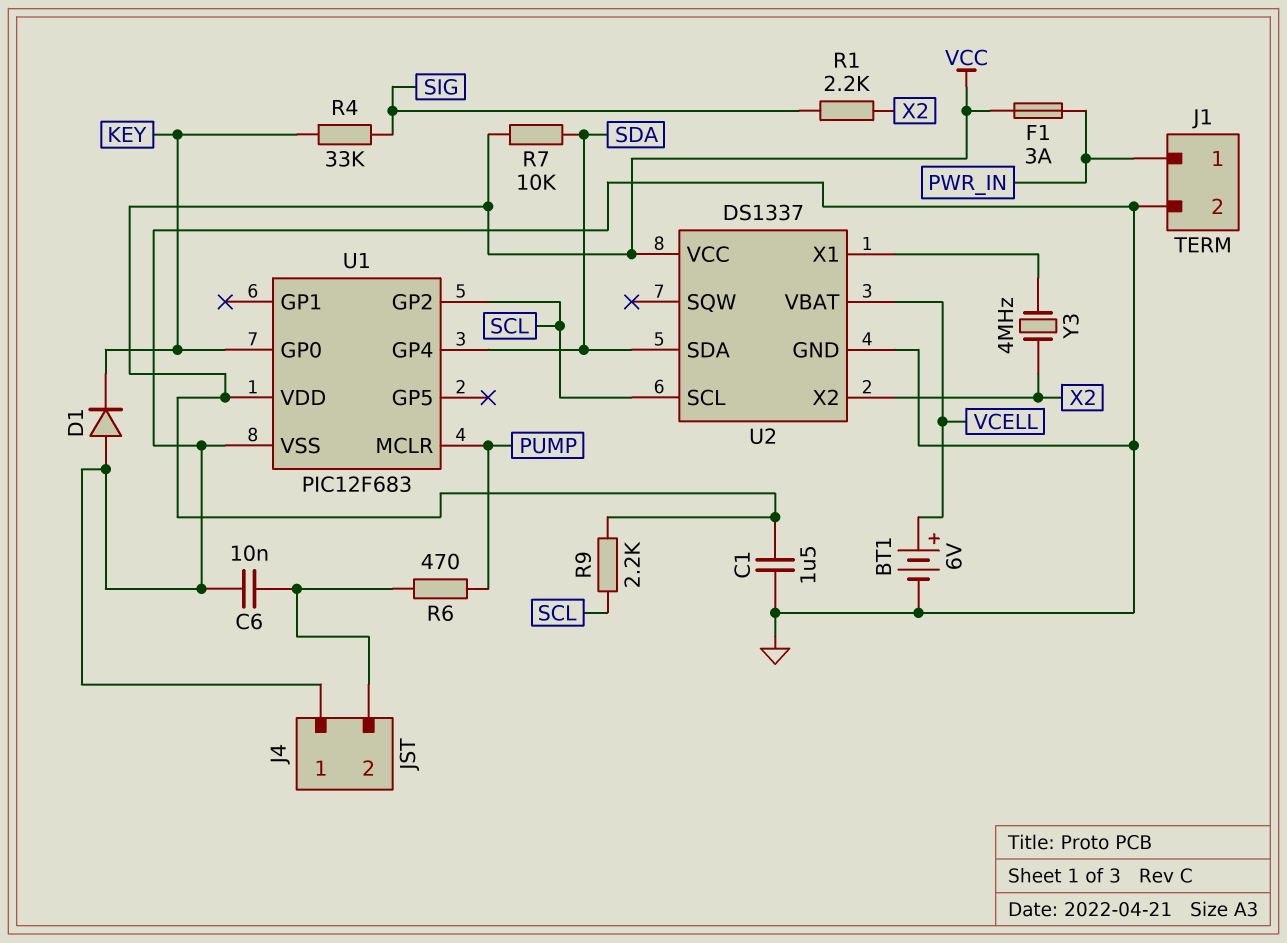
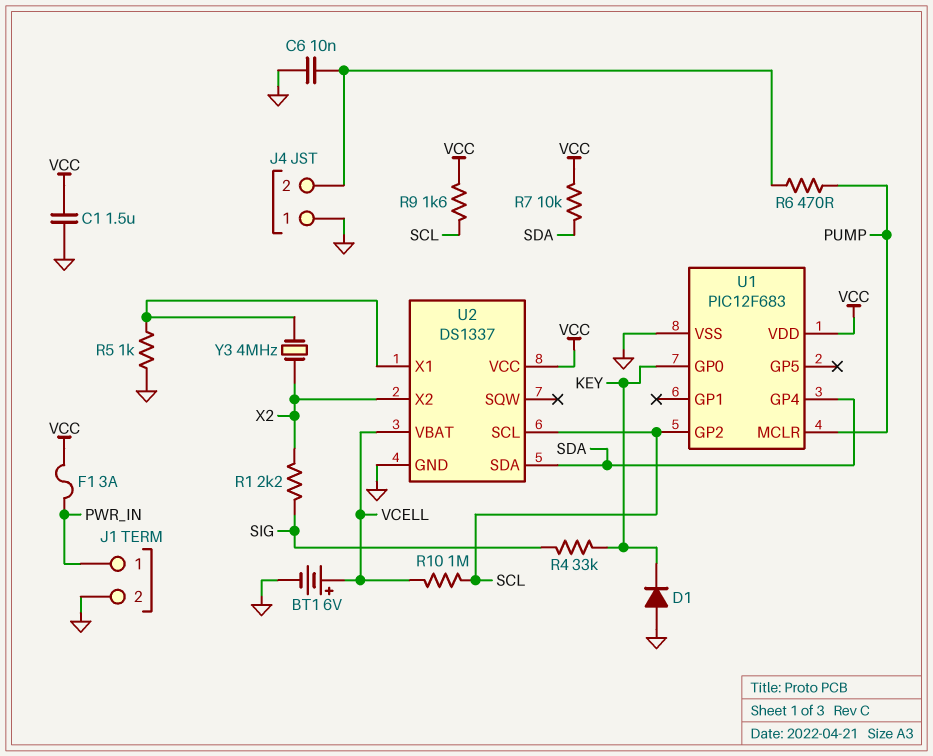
R5: none -> 1k (GND, U2/X1)
R9: 2.2k (SCL, VCC) -> 1.6k (SCL, VCC)
R10: none -> 1M (SCL, VCELL)

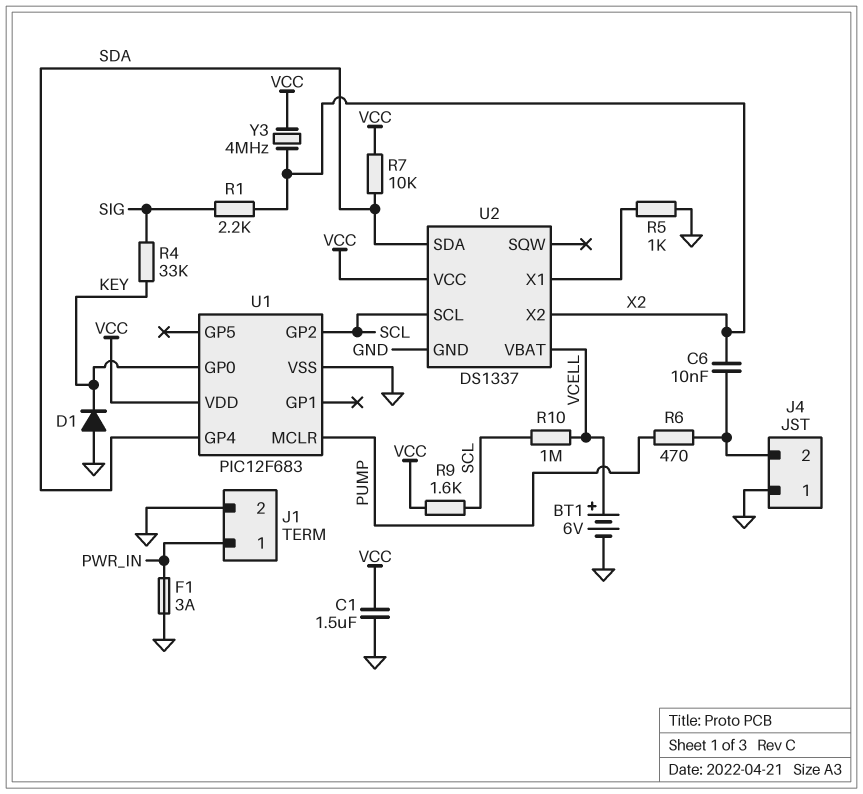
C6: 10nF (GND, J4/2) -> 10nF (J4/2, X2)
F1: 3A (PWR_IN, VCC) -> 3A (GND, PWR_IN)
Y3: 4MHz (U2/X1, X2) -> 4MHz (VCC, X2)

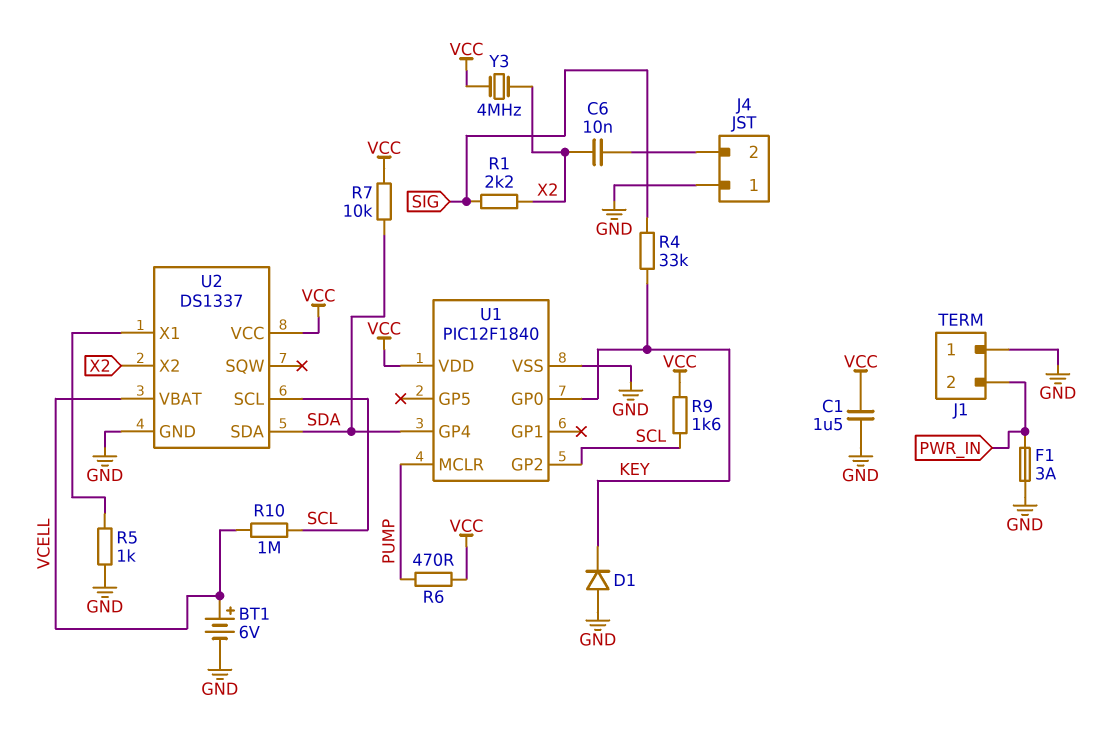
J1 pin 1: PWR_IN -> GND
J1 pin 2: GND -> PWR_IN
R6: 470 (J4/2, PUMP) -> 470 (PUMP, VCC)
U1: PIC12F683 -> PIC12F1840

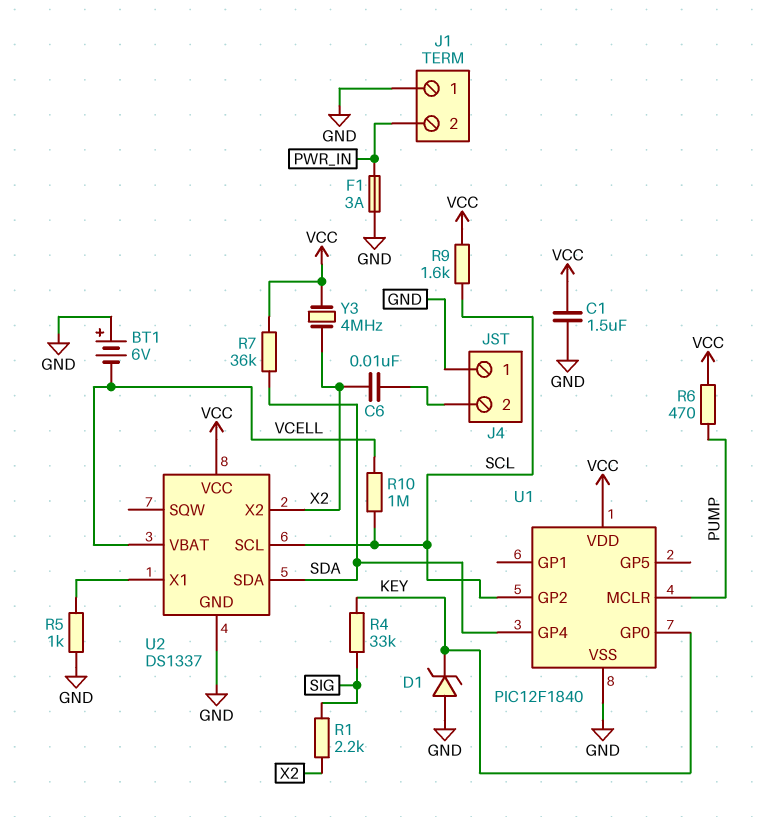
BT1: 6V (plus VCELL, minus GND) -> 6V (plus GND, minus VCELL)
D1: diode (A GND, K KEY) -> zener (A GND, K KEY)
R7: 10k (SDA, VCC) -> 36k (SDA, VCC)

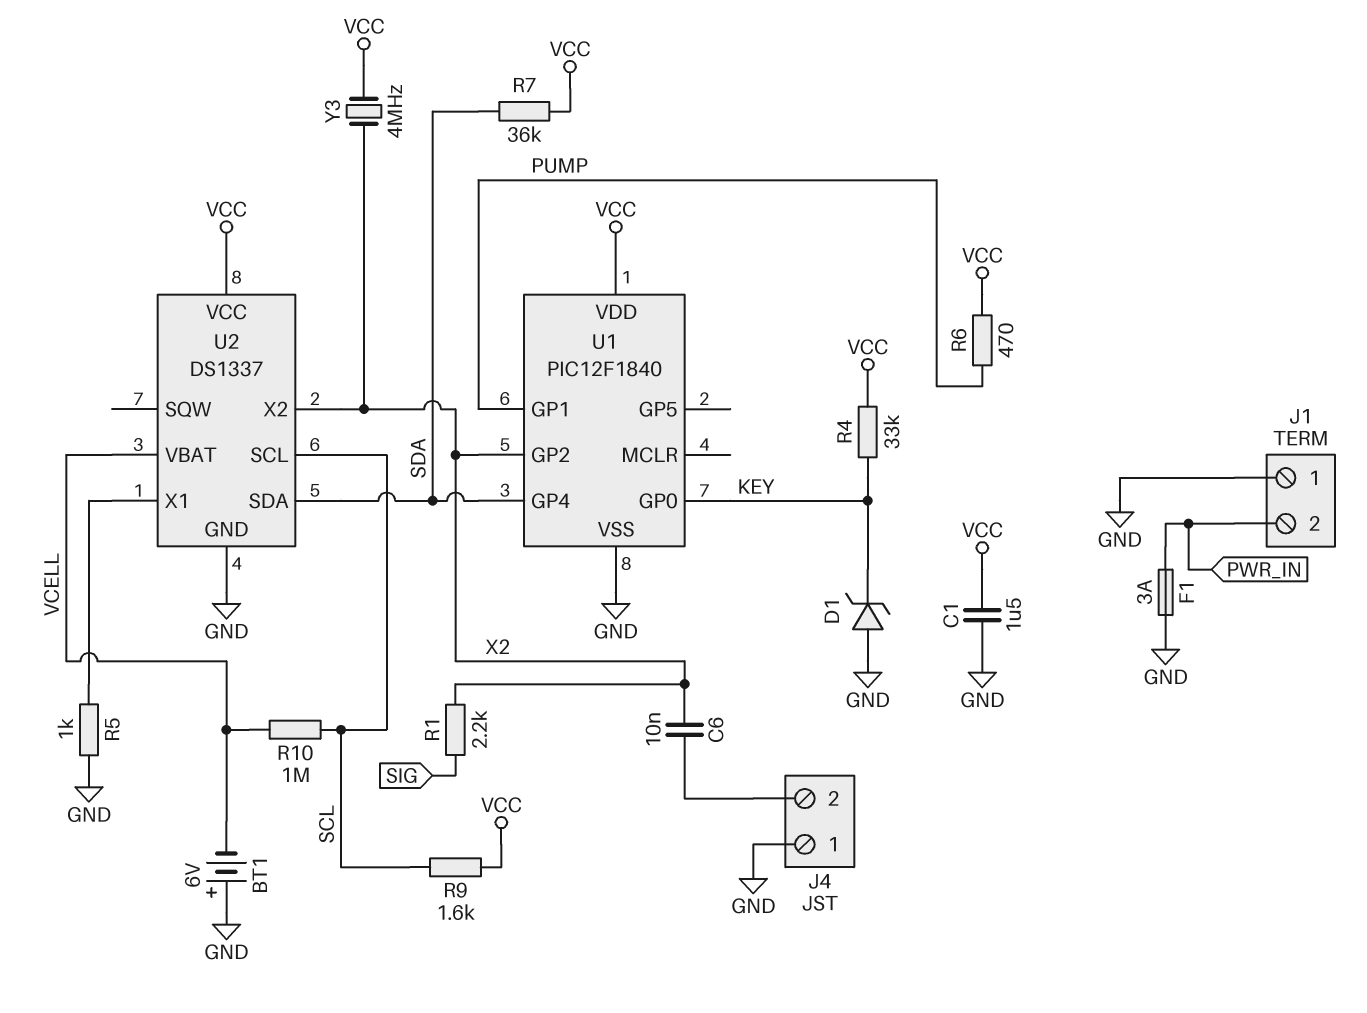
R4: 33k (KEY, SIG) -> 33k (KEY, VCC)
U1 pin GP1: none -> PUMP
U1 pin GP2: SCL -> X2
U1 pin MCLR: PUMP -> none

